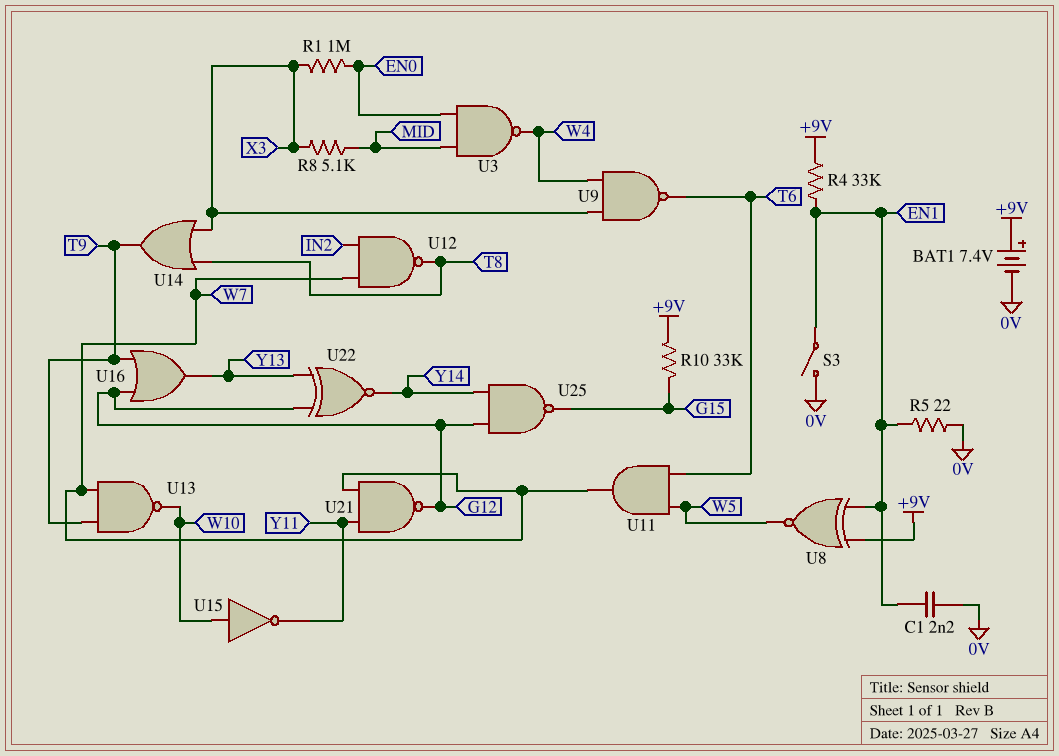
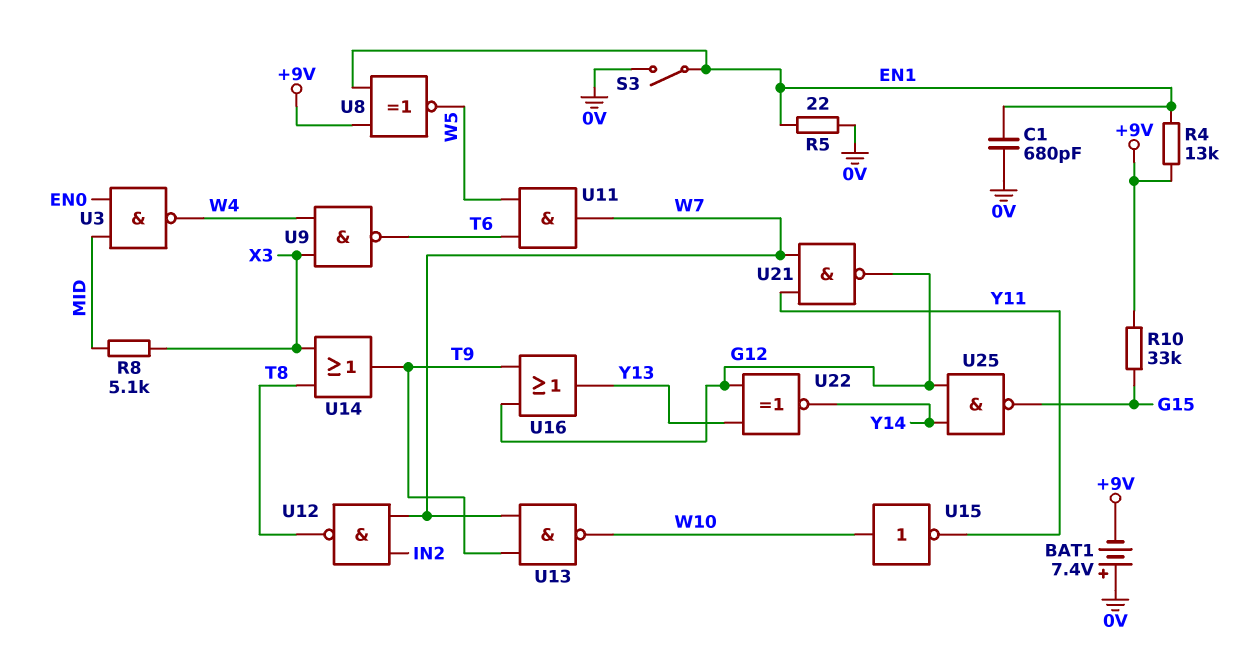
BAT1: 7.4V (plus +9V, minus 0V) -> 7.4V (plus 0V, minus +9V)
C1: 2.2nF (0V, EN1) -> 680pF (0V, EN1)
R1: 1M (EN0, X3) -> none
R4: 33k (+9V, EN1) -> 13k (+9V, EN1)

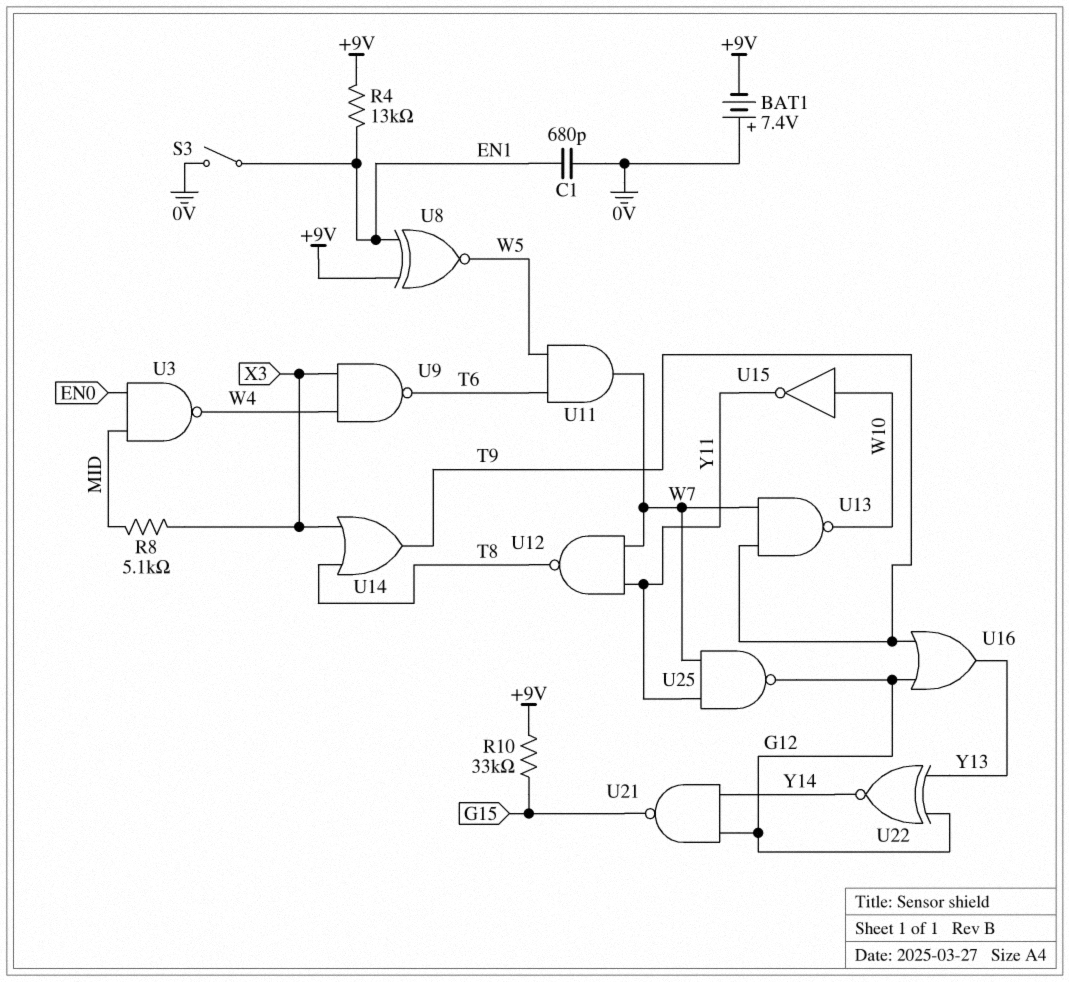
R5: 22 (0V, EN1) -> none
U12: NAND (in IN2, in W7, out T8) -> NAND (in W7, in Y11, out T8)
U21: NAND (in W7, in Y11, out G12) -> NAND (in G12, in Y14, out G15)
U25: NAND (in G12, in Y14, out G15) -> NAND (in W7, in Y11, out G12)

